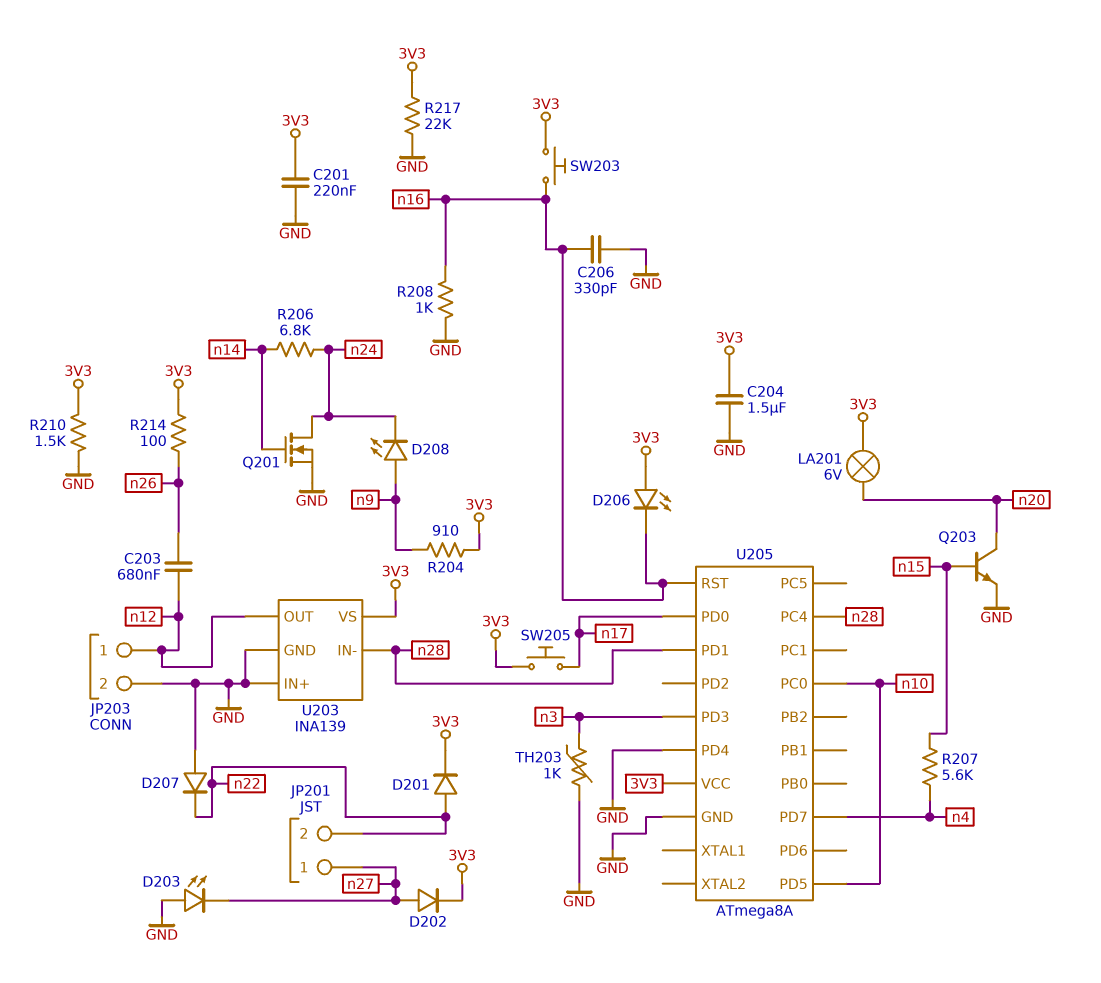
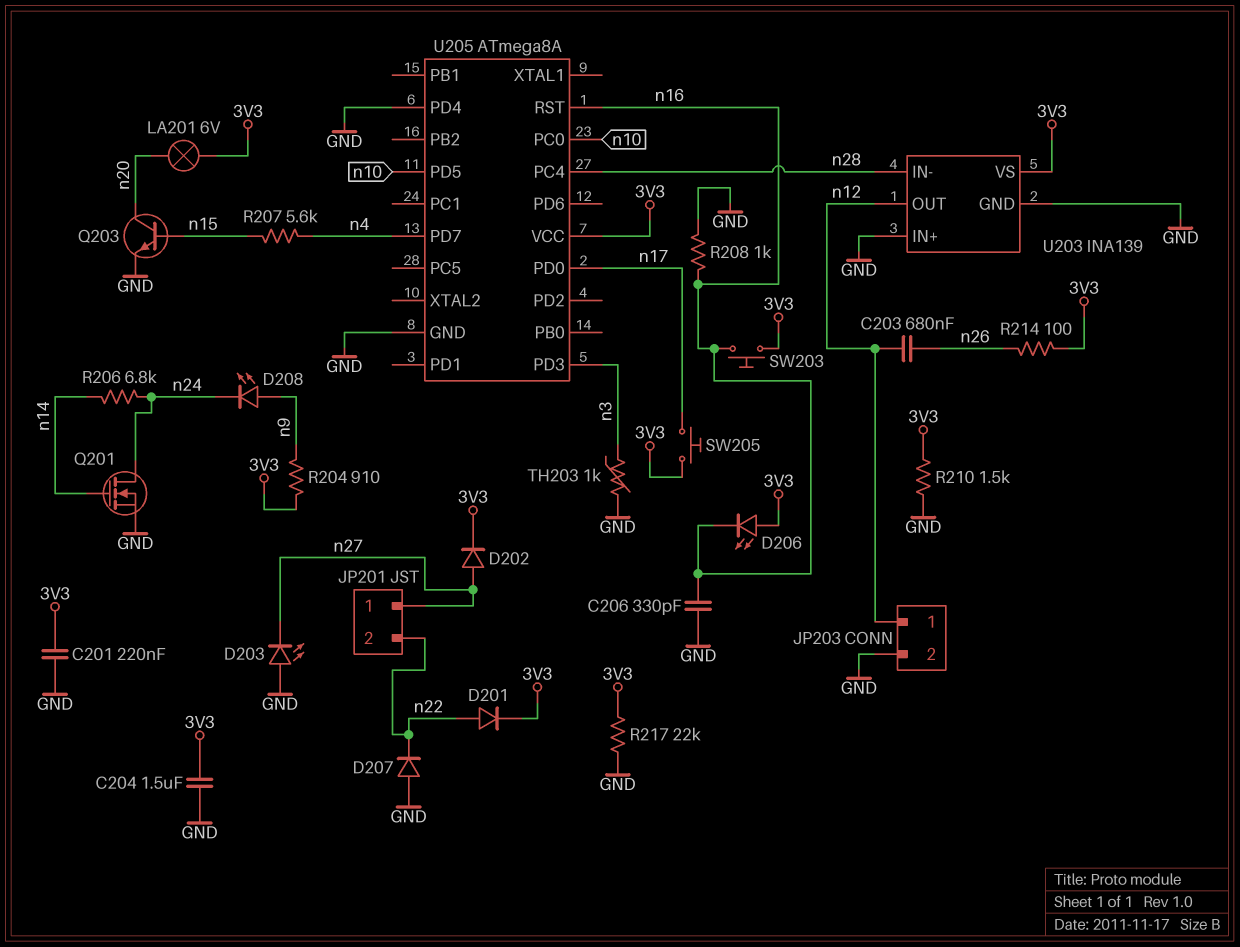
U205 pin PD1: n28 -> none

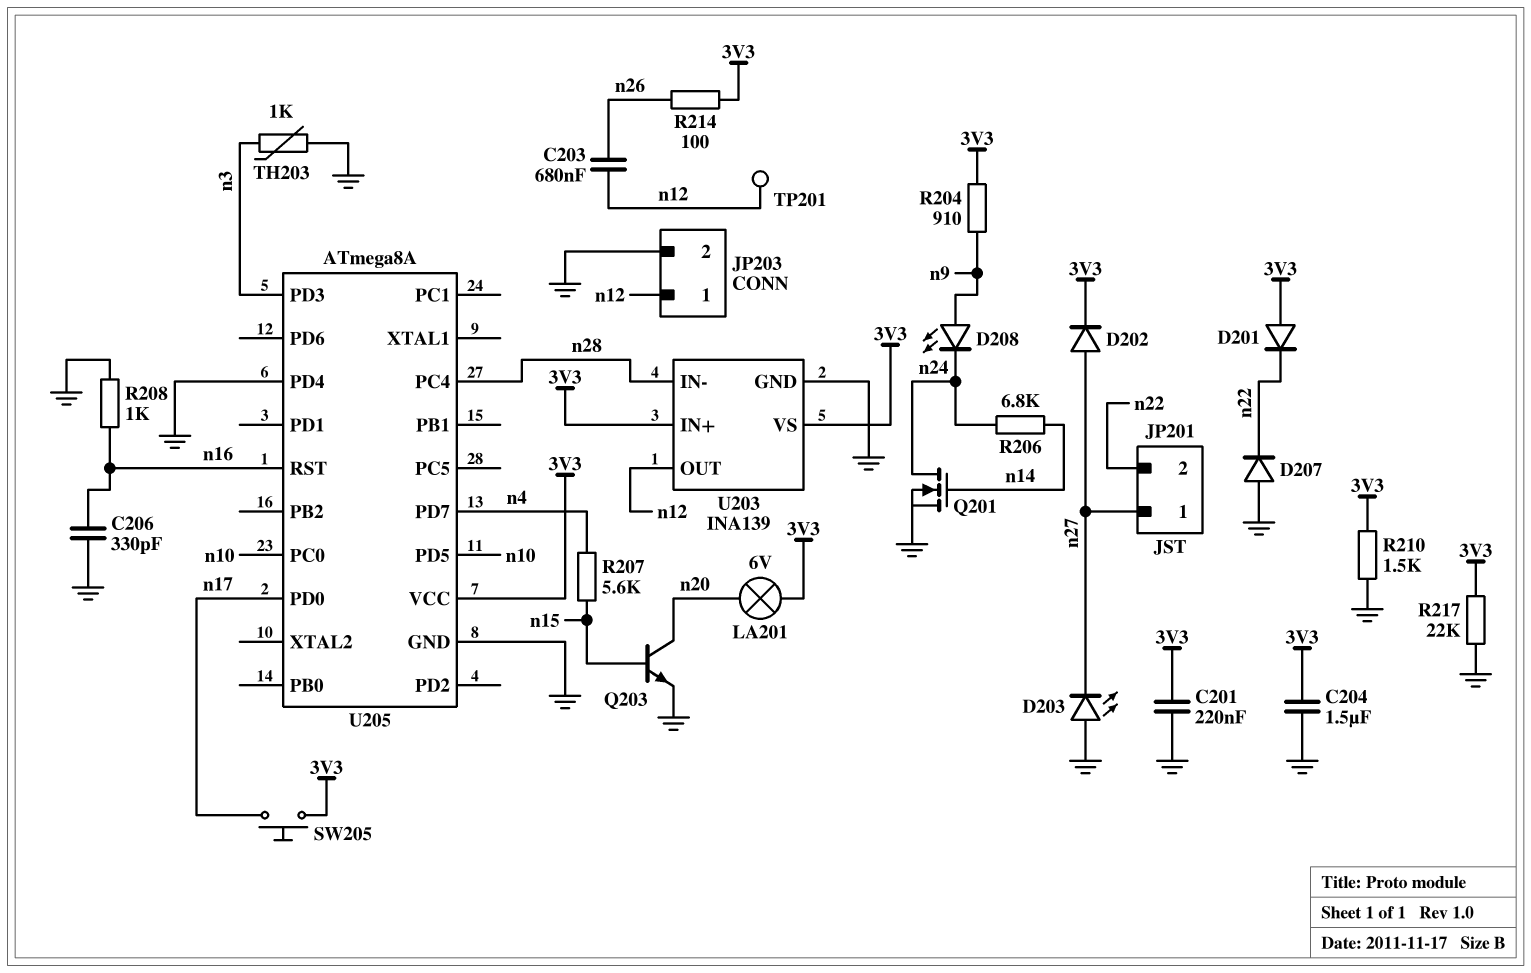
D201: diode (A n22, K 3V3) -> diode (A 3V3, K n22)
D206: LED (A 3V3, K n16) -> none
SW203: button (3V3, n16) -> none
TP201: none -> test point (n12)
U203 pin IN+: GND -> 3V3

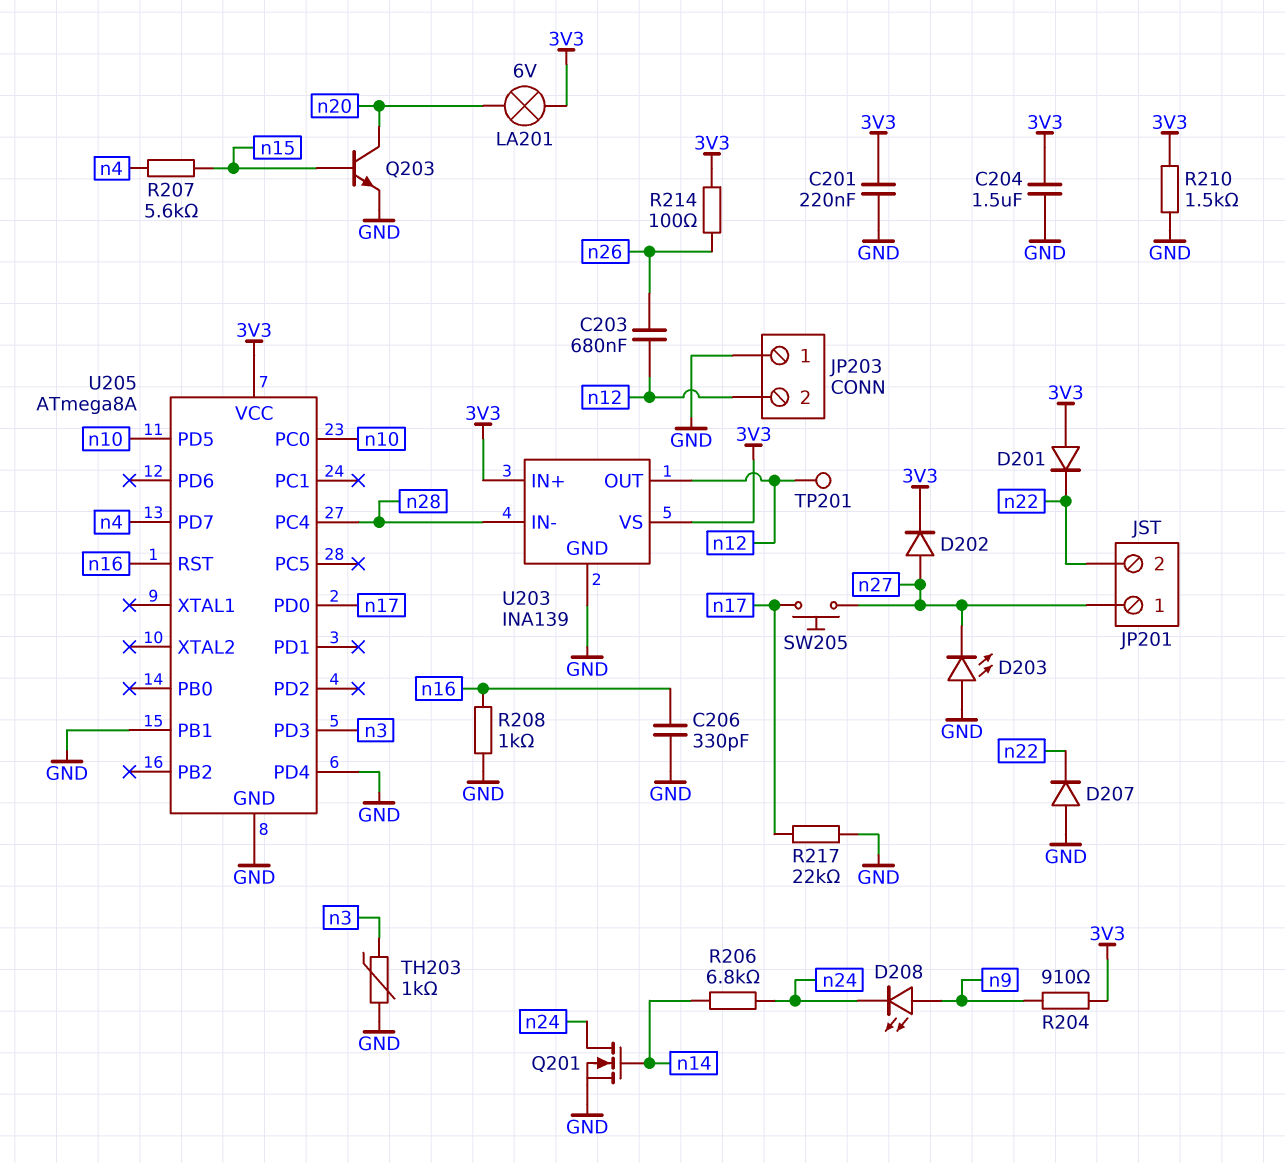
JP203 pin 1: n12 -> GND
JP203 pin 2: GND -> n12
R217: 22k (3V3, GND) -> 22k (GND, n17)
SW205: button (3V3, n17) -> button (n17, n27)
U205 pin PB1: none -> GND

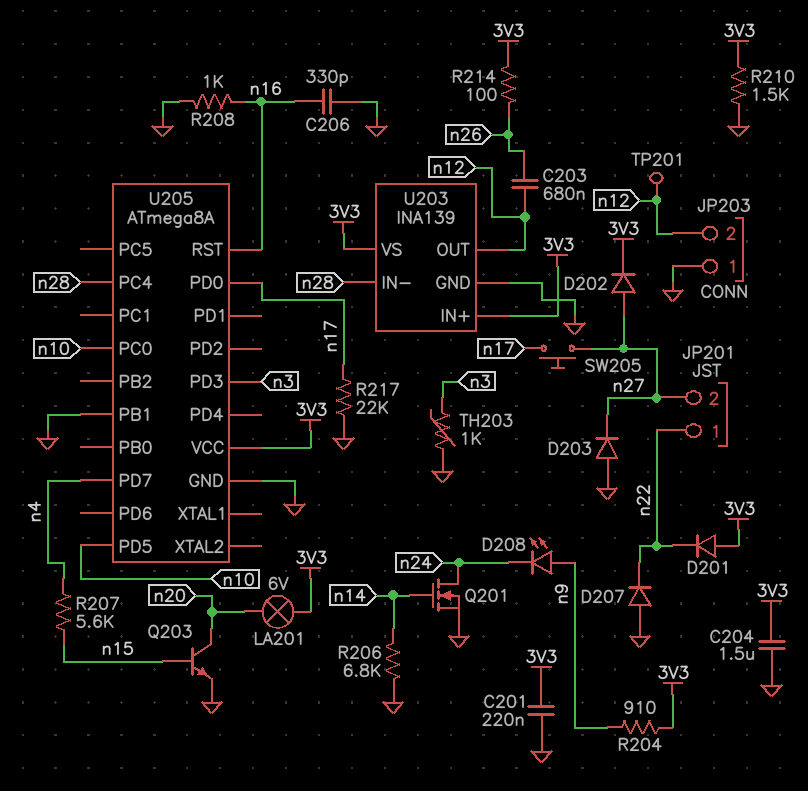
D203: LED (A GND, K n27) -> diode (A GND, K n27)
JP201 pin 1: n27 -> n22
JP201 pin 2: n22 -> n27
R206: 6.8k (n14, n24) -> 6.8k (GND, n14)
U205 pin PD4: GND -> none

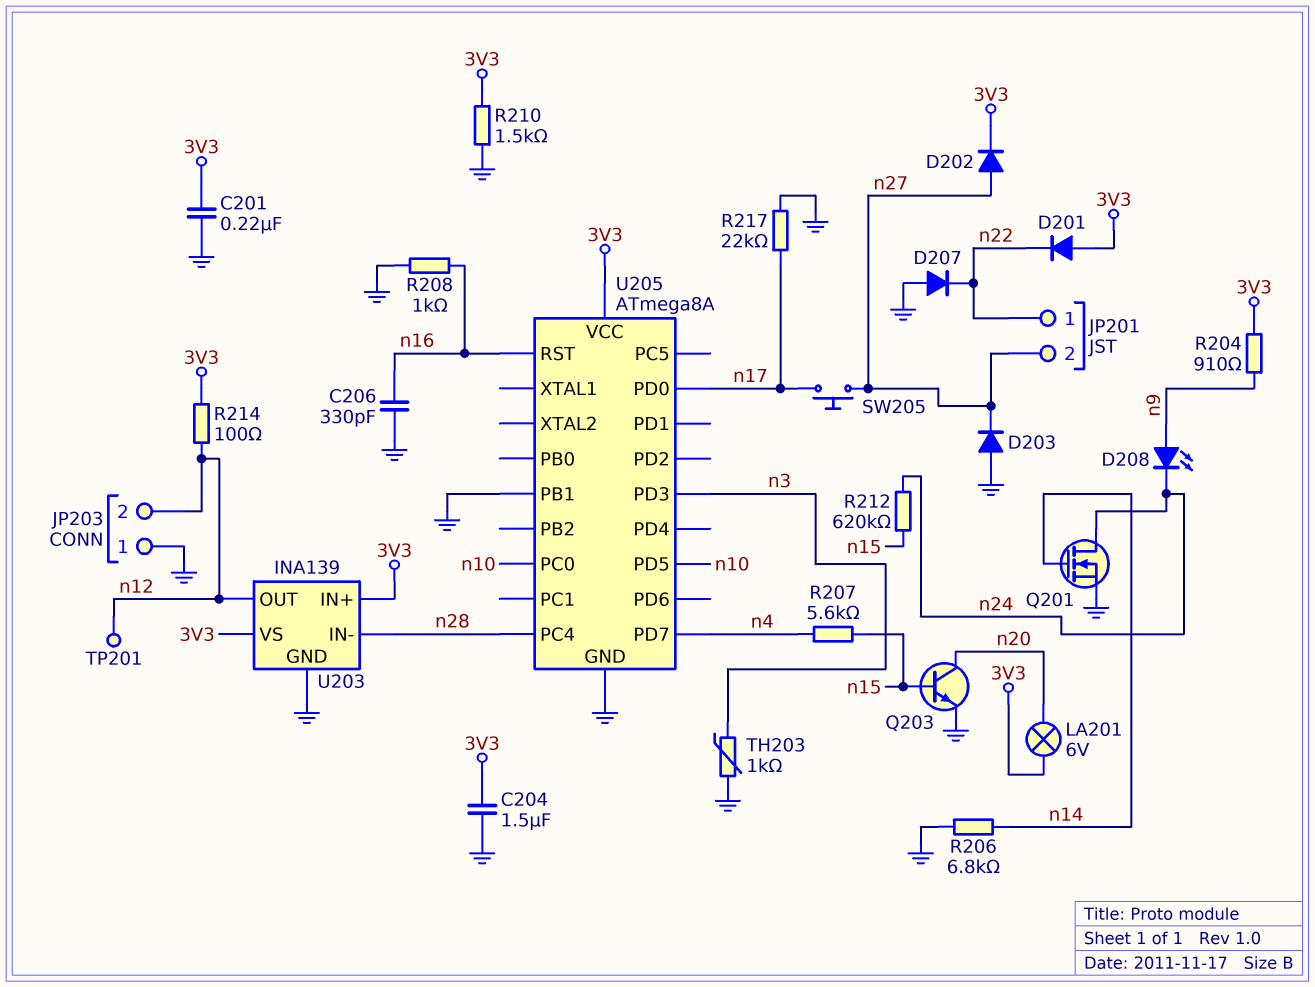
C203: 680nF (n12, n26) -> none
R212: none -> 620k (n15, n24)
R214: 100 (3V3, n26) -> 100 (3V3, n12)

